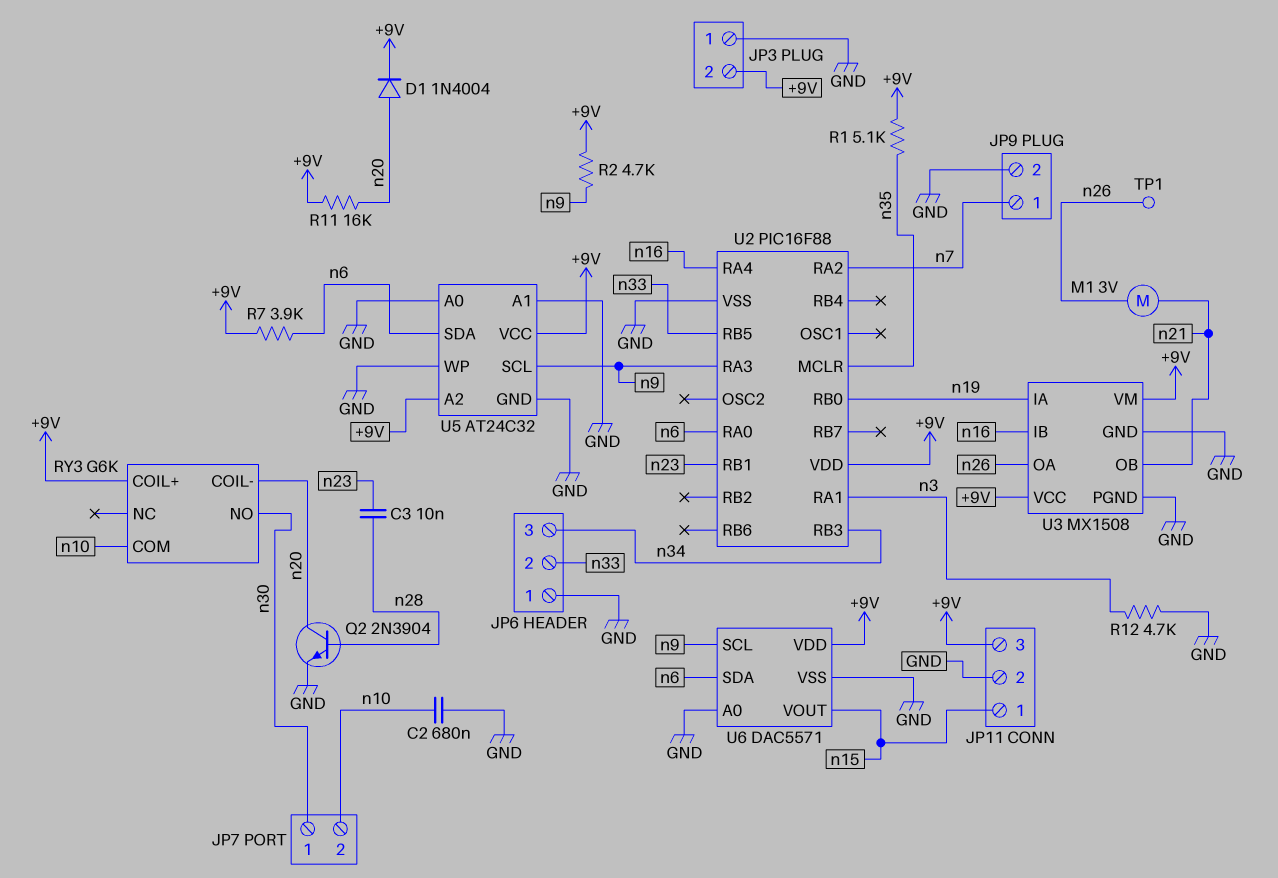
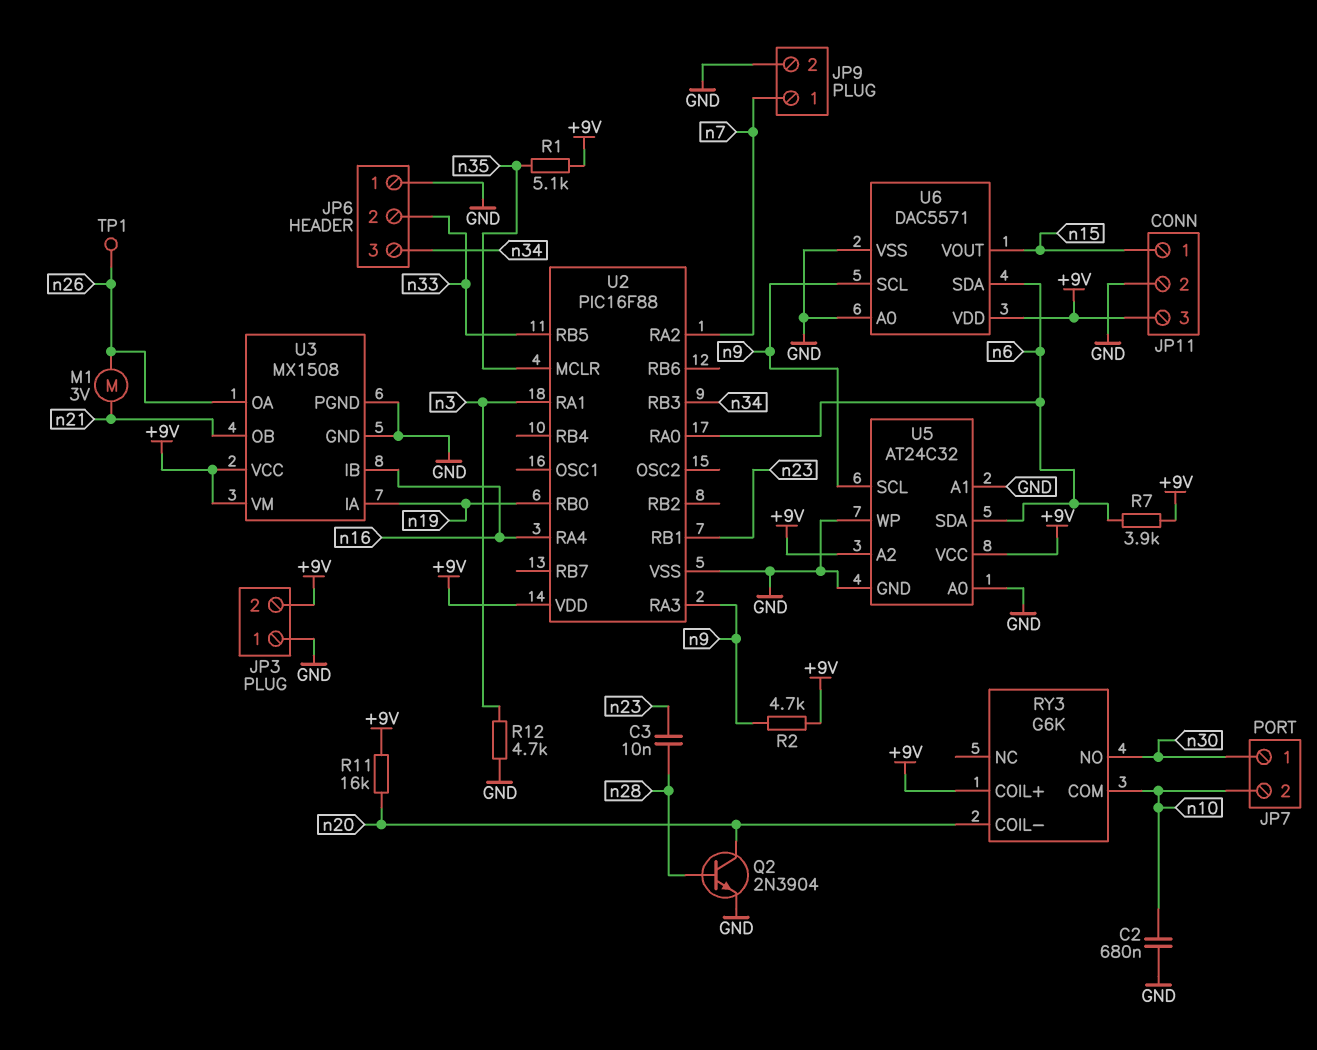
D1: diode 1N4004 (A n20, K +9V) -> none

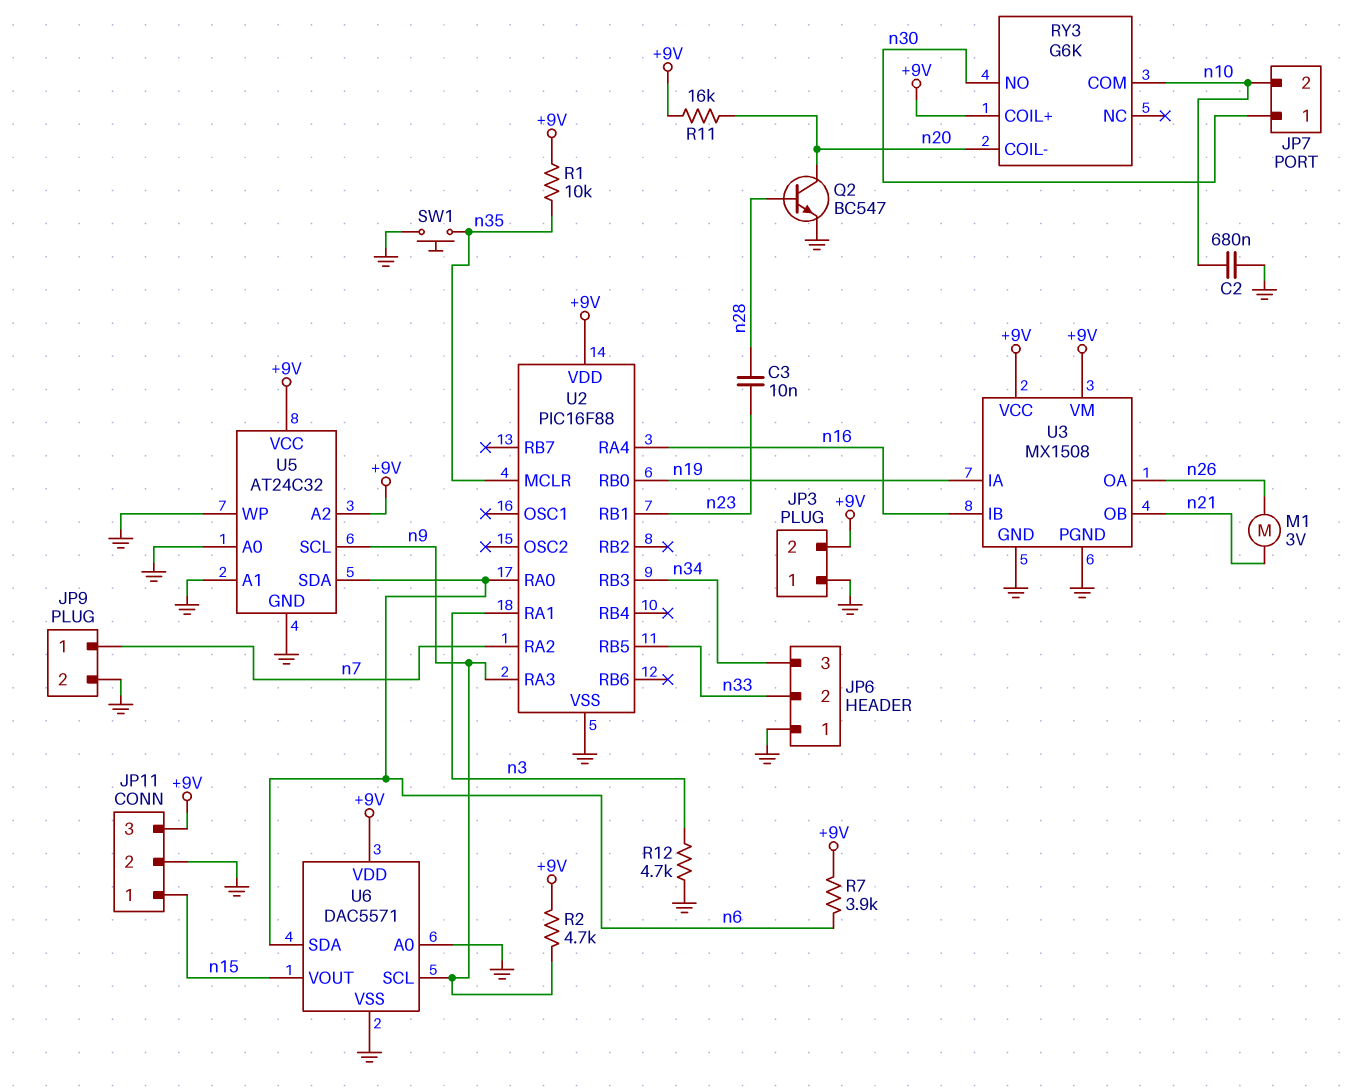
Q2: NPN 2N3904 (B n28, C n20, E GND) -> NPN BC547 (B n28, C n20, E GND)
R1: 5.1k (+9V, n35) -> 10k (+9V, n35)
SW1: none -> button (GND, n35)
TP1: test point (n26) -> none

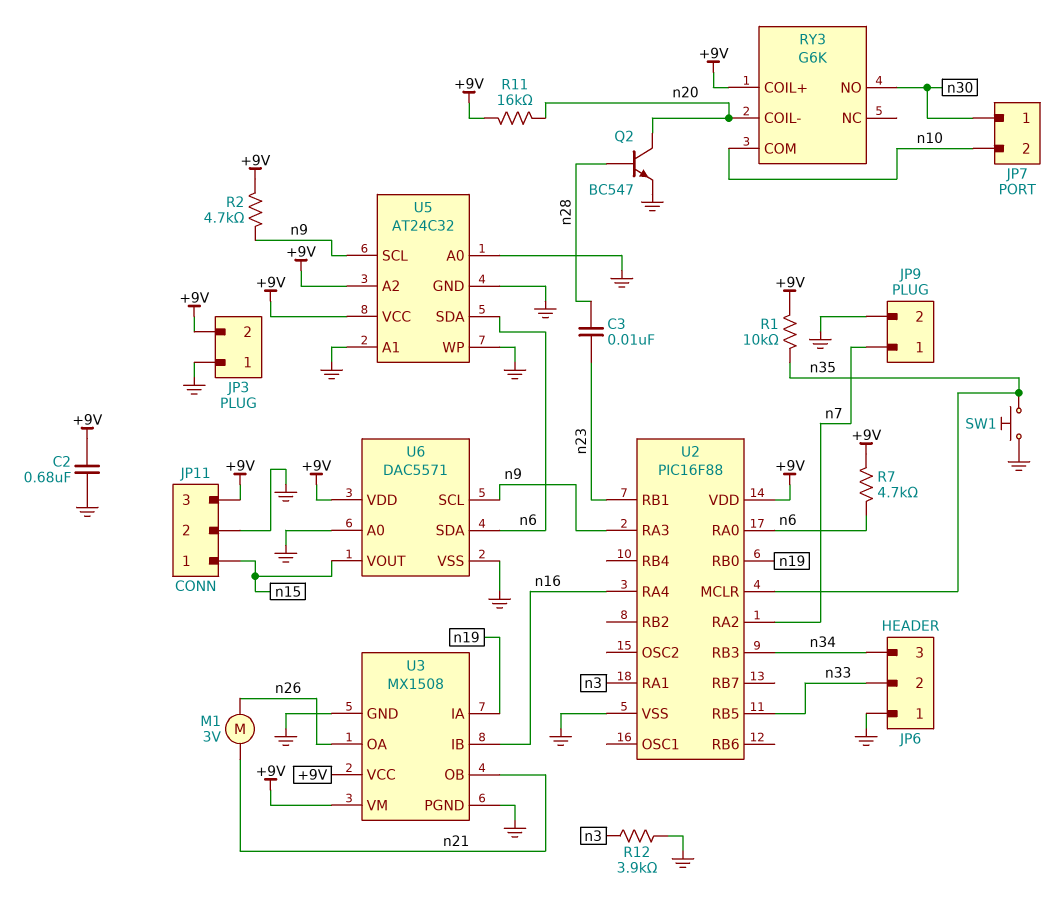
C2: 680nF (GND, n10) -> 680nF (+9V, GND)
R7: 3.9k (+9V, n6) -> 4.7k (+9V, n6)
R12: 4.7k (GND, n3) -> 3.9k (GND, n3)

